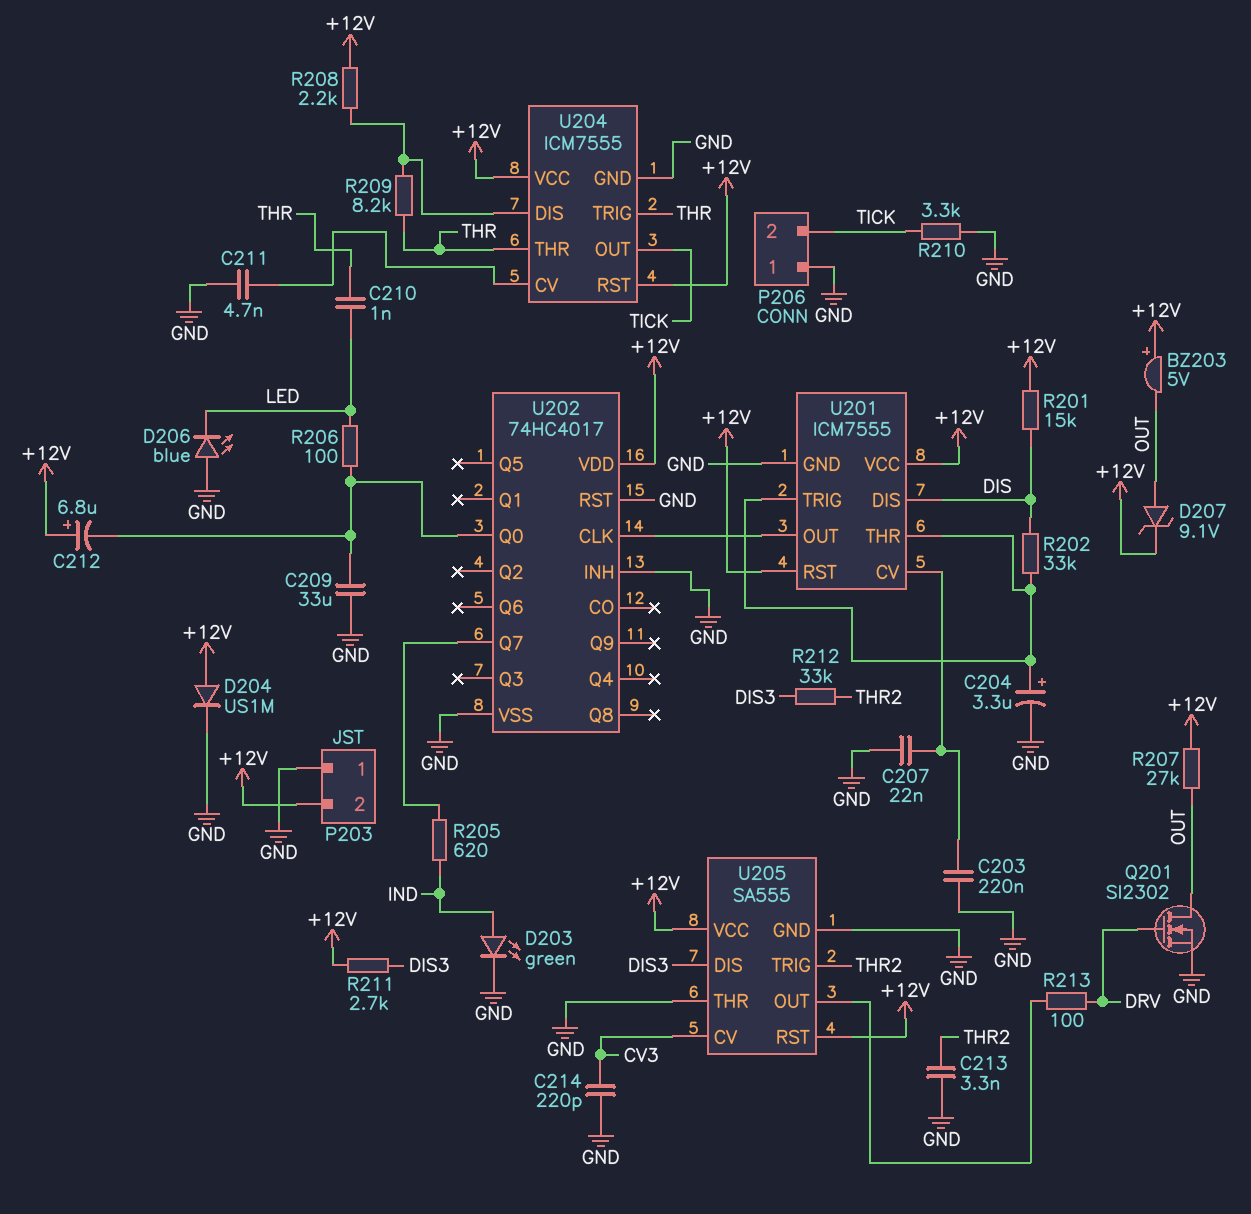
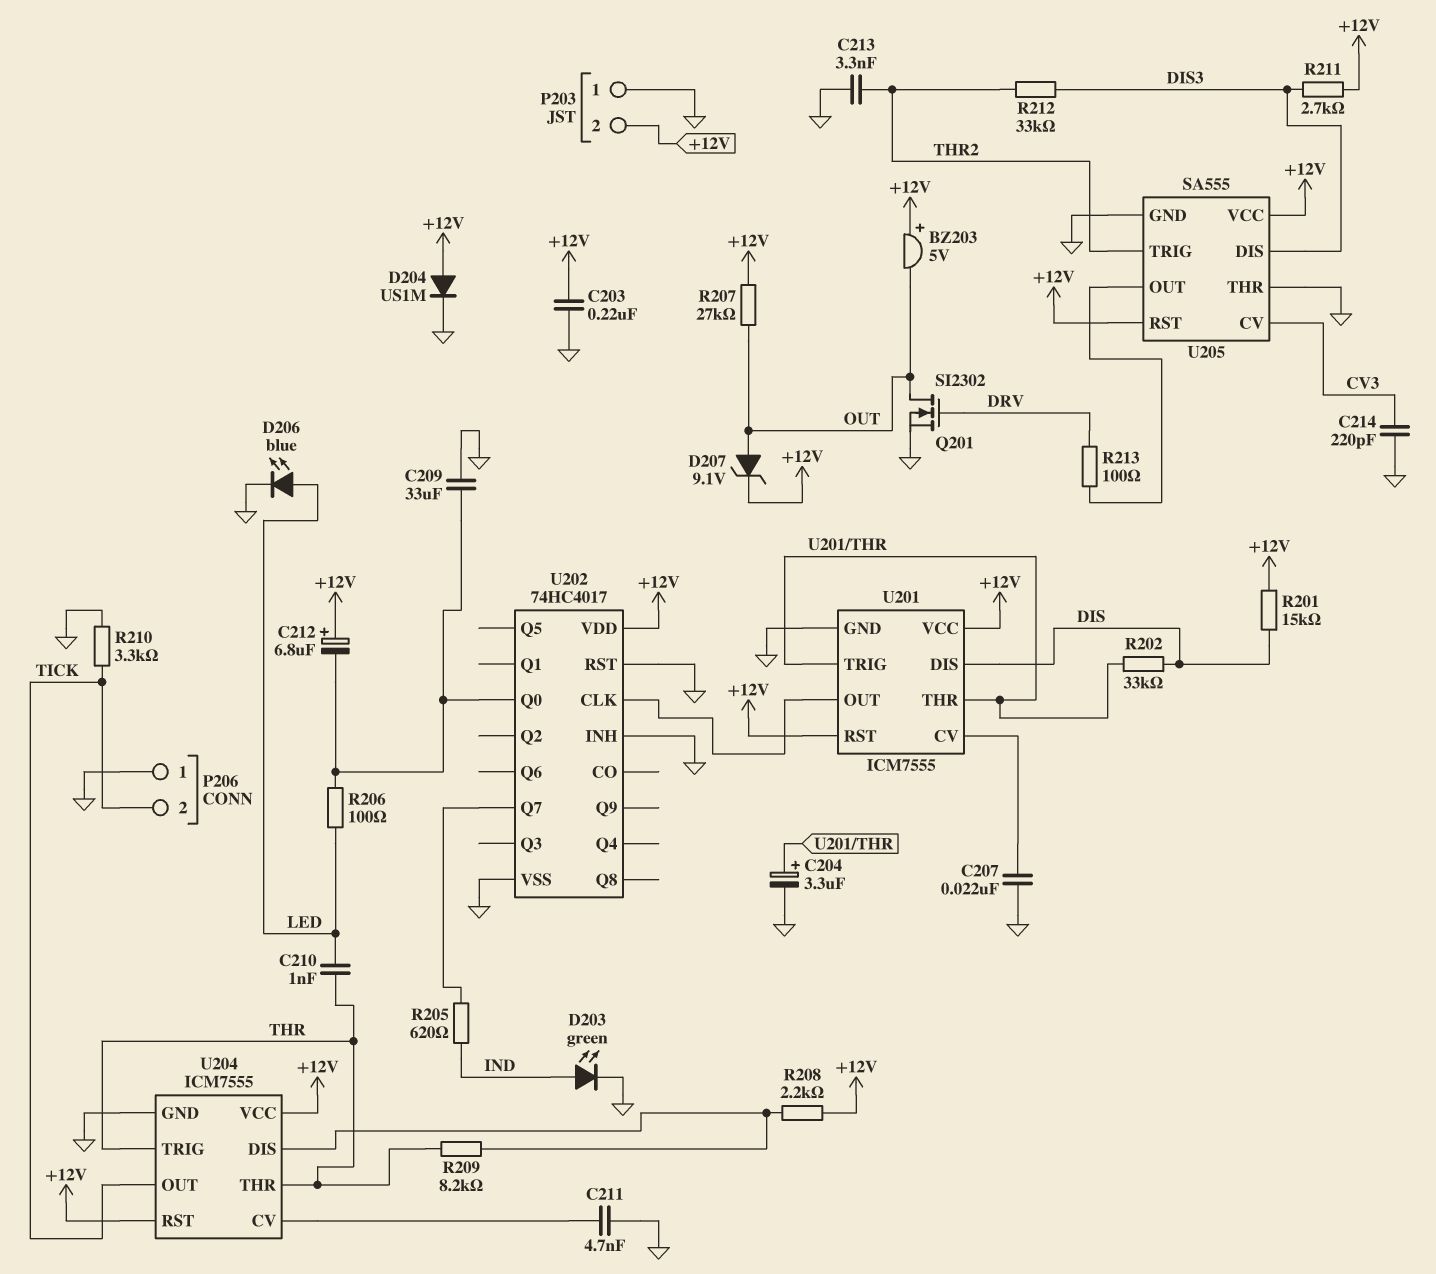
C203: 220nF (GND, U201/CV) -> 220nF (+12V, GND)
D206: LED blue (A GND, K LED) -> LED blue (A LED, K GND)

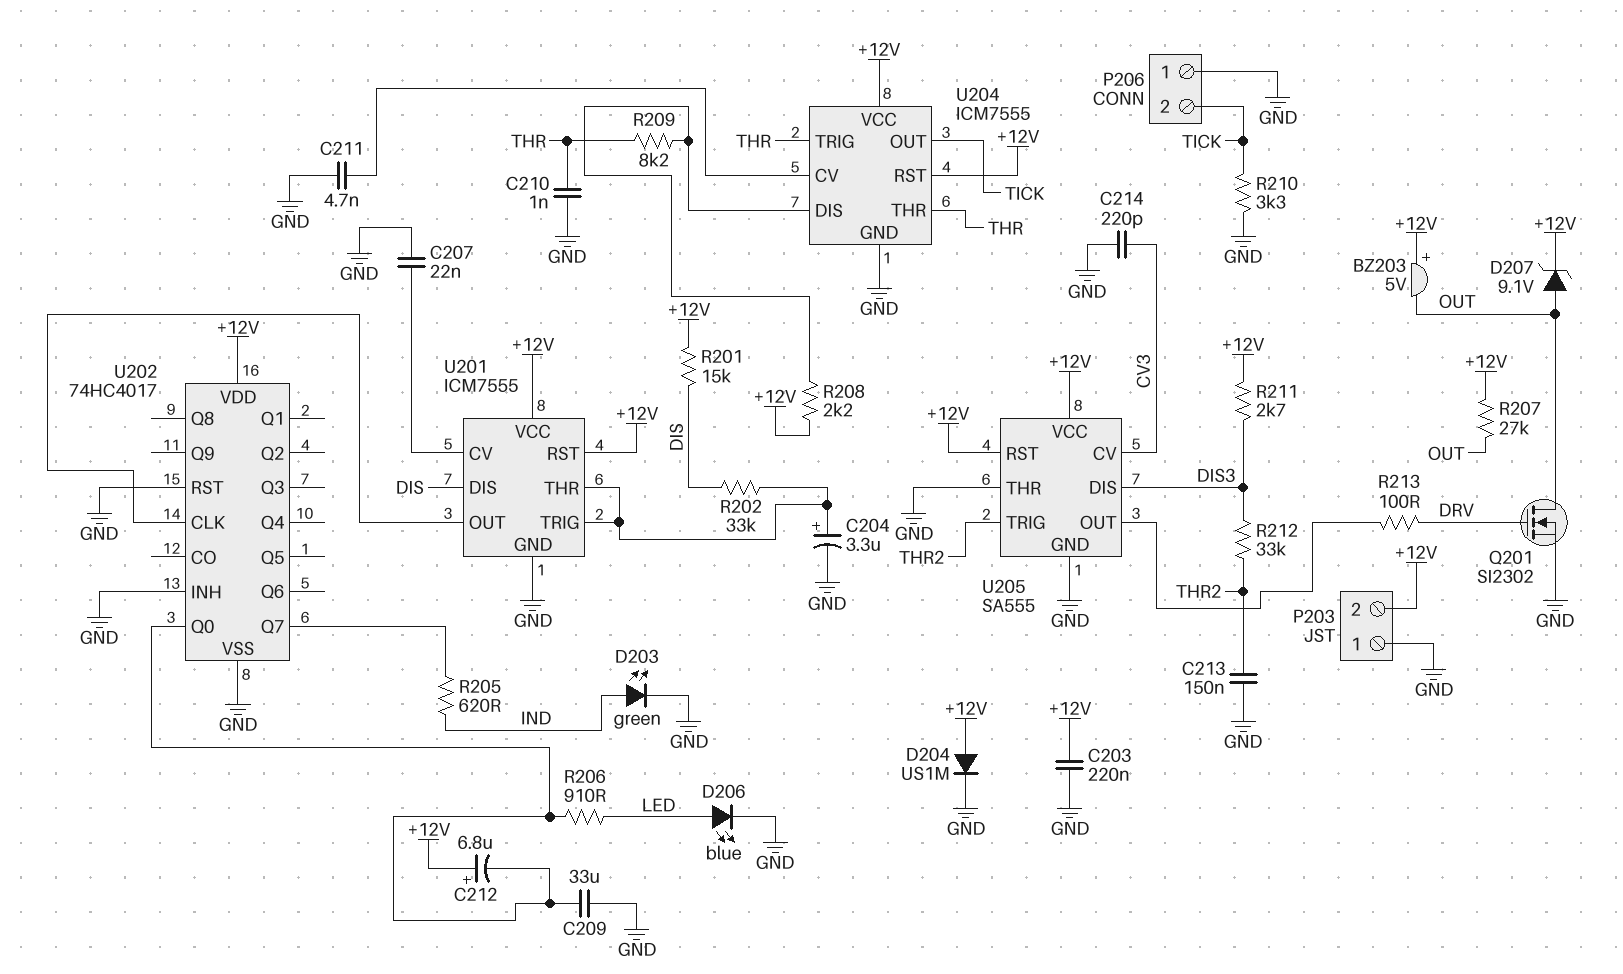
C210: 1nF (LED, THR) -> 1nF (GND, THR)
C213: 3.3nF (GND, THR2) -> 150nF (GND, THR2)
R206: 100 (LED, U202/Q0) -> 910 (LED, U202/Q0)

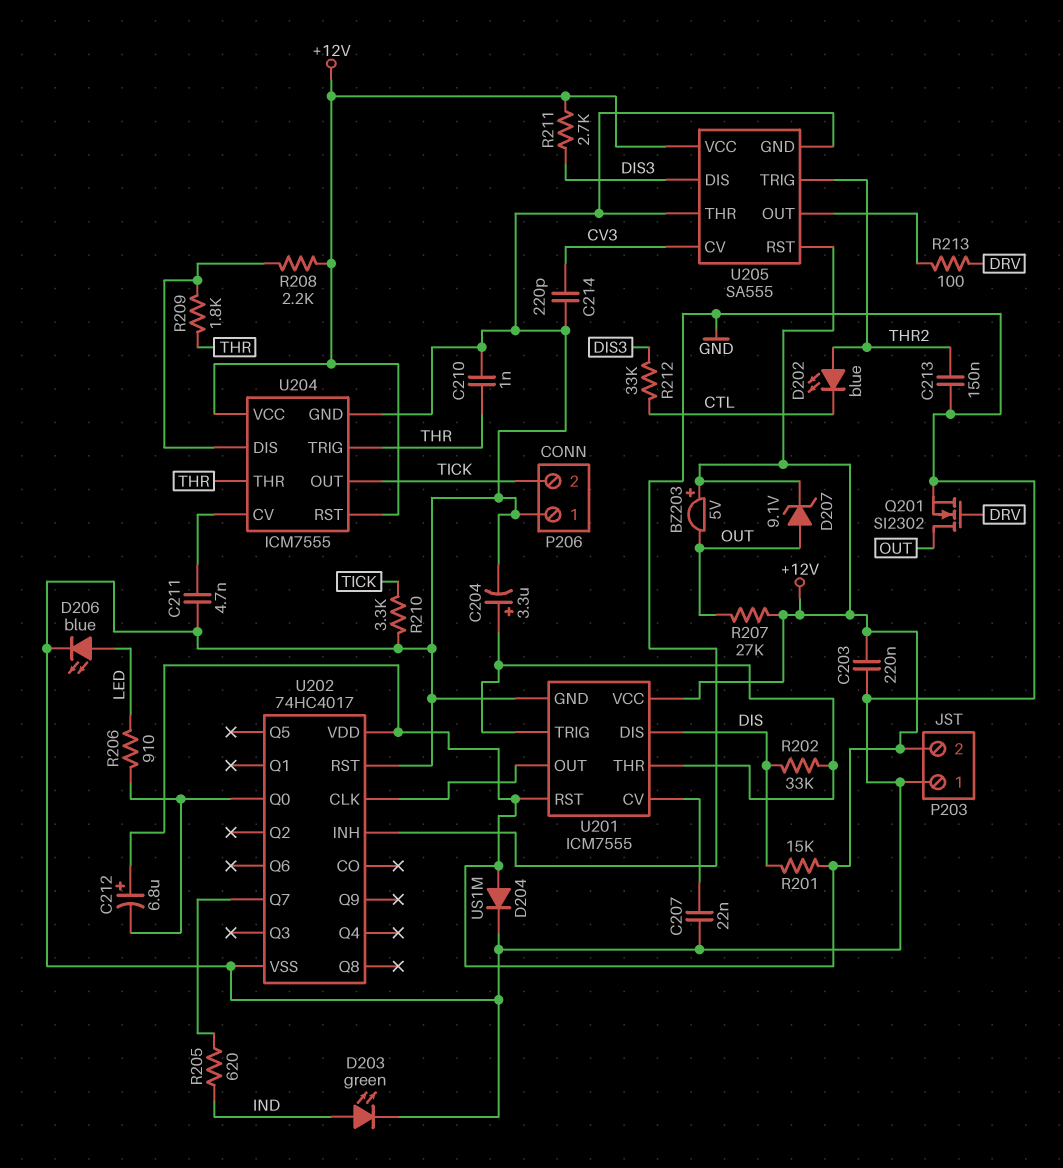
C209: 33uF (GND, U202/Q0) -> none
D202: none -> LED blue (A THR2, K CTL)
R209: 8.2k (THR, U204/DIS) -> 1.8k (THR, U204/DIS)
R212: 33k (DIS3, THR2) -> 33k (CTL, DIS3)

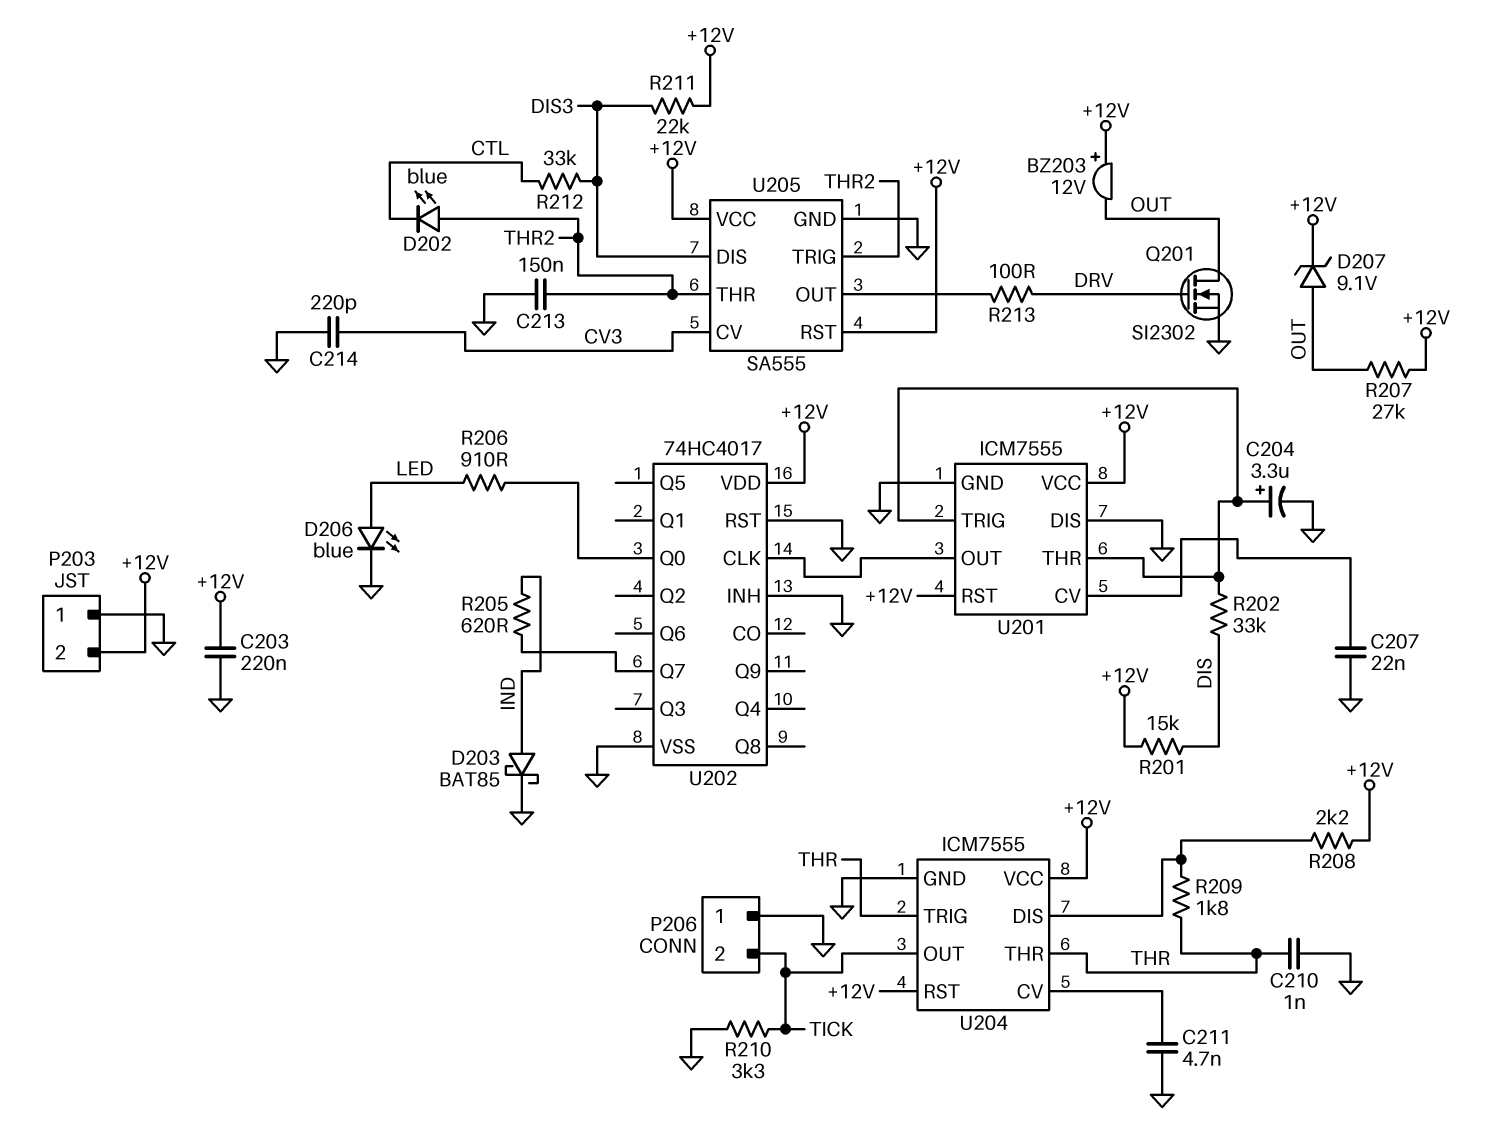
BZ203: buzzer 5V (plus +12V, minus OUT) -> buzzer 12V (plus +12V, minus OUT)
C212: 6.8uF (plus +12V, minus U202/Q0) -> none
D203: LED green (A IND, K GND) -> schottky BAT85 (A IND, K GND)
D204: diode US1M (A +12V, K GND) -> none
R211: 2.7k (+12V, DIS3) -> 22k (+12V, DIS3)
U201 pin DIS: DIS -> GND
U205 pin THR: GND -> THR2

